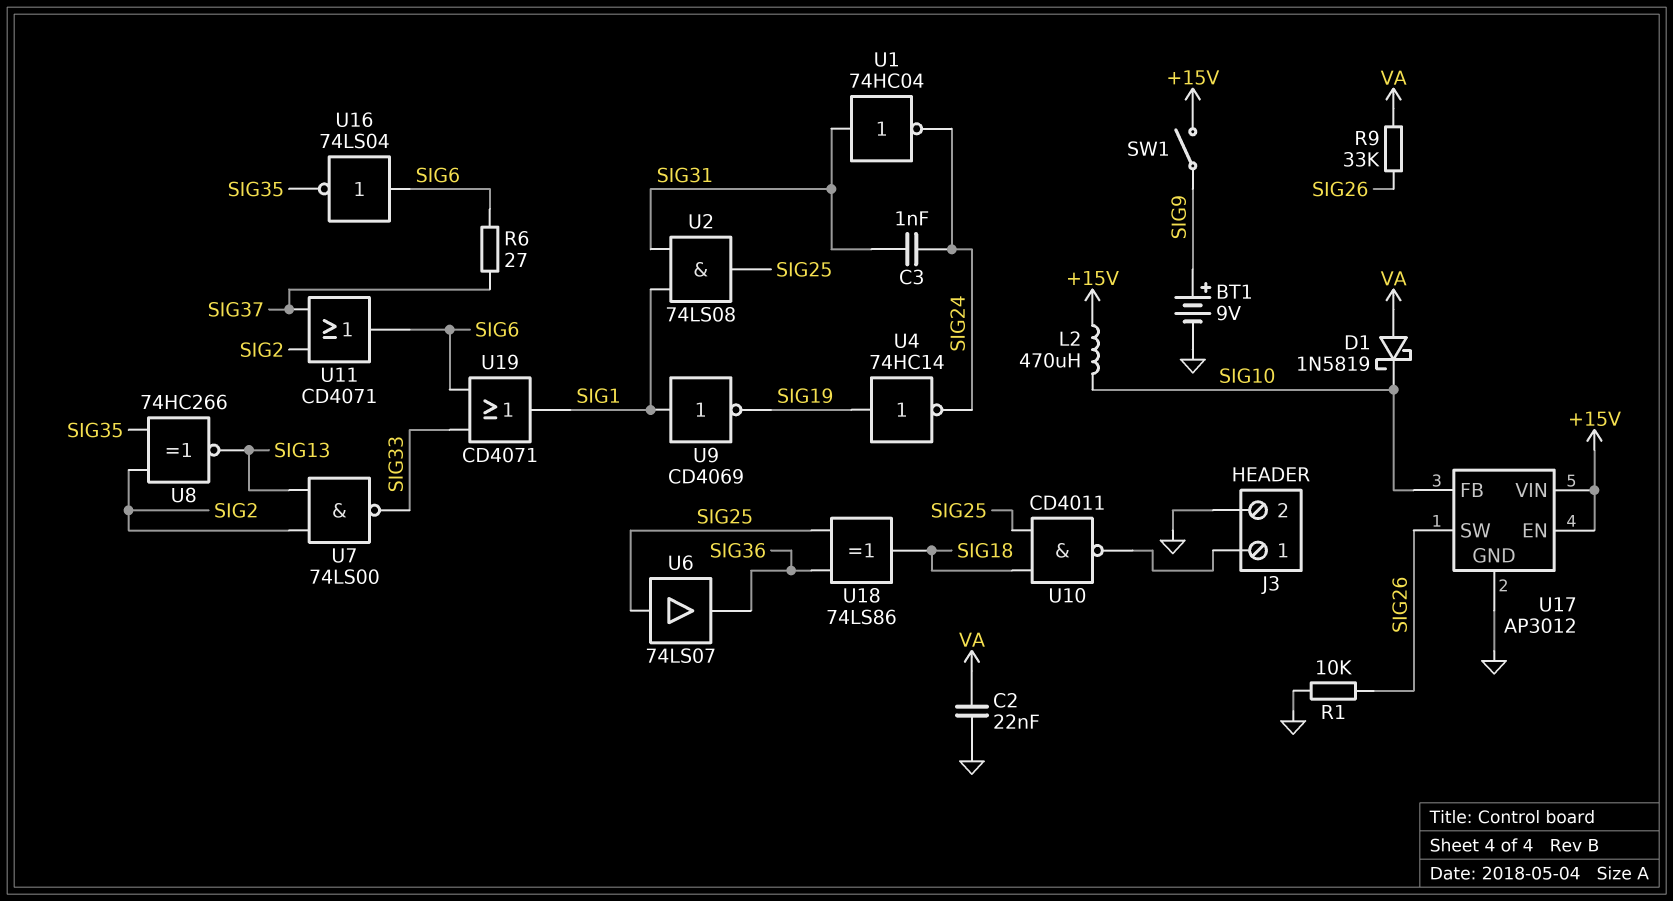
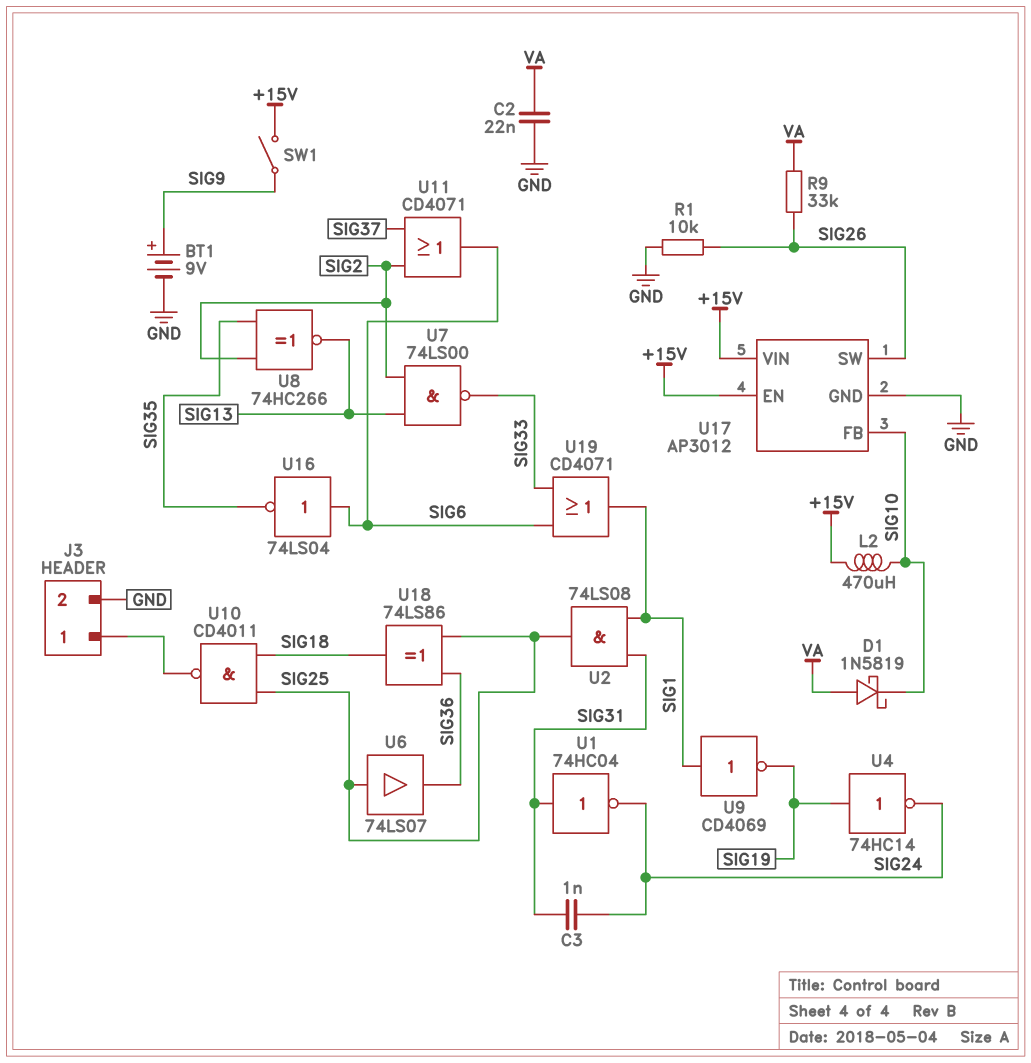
R6: 27 (SIG6, SIG37) -> none

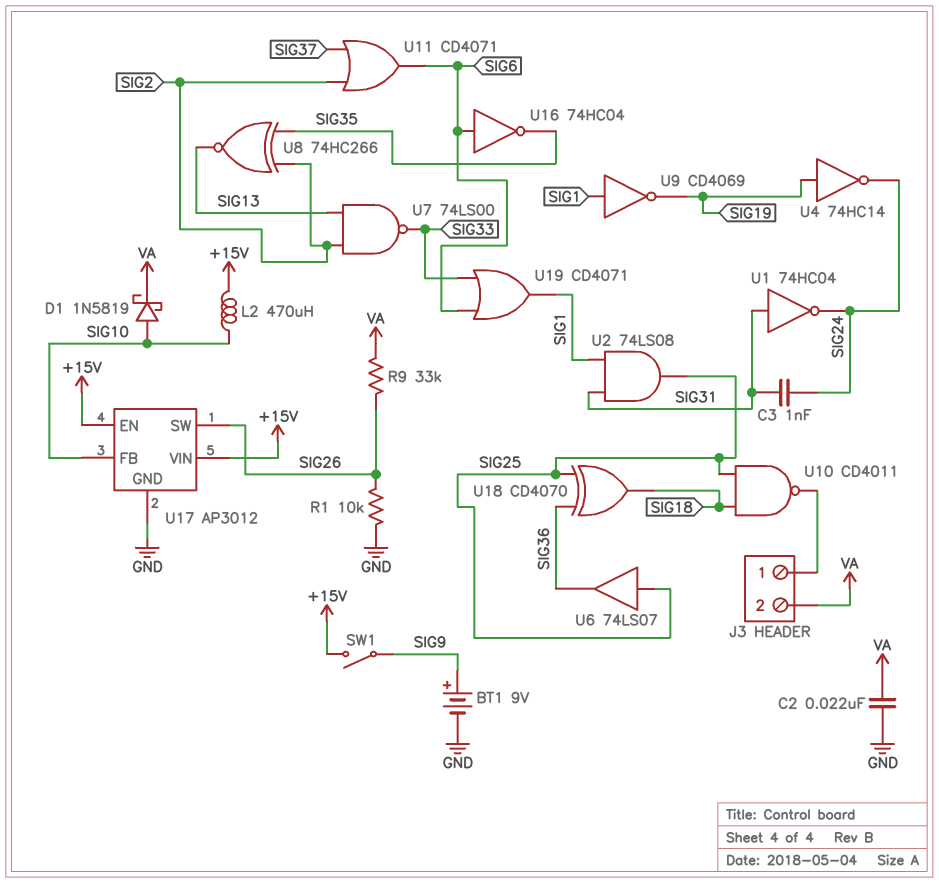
D1: schottky 1N5819 (A VA, K SIG10) -> schottky 1N5819 (A SIG10, K VA)
J3 pin 2: GND -> VA
U16: NOT 74LS04 (in SIG6, out SIG35) -> NOT 74HC04 (in SIG6, out SIG35)
U18: XOR 74LS86 (in SIG25, in SIG36, out SIG18) -> XOR CD4070 (in SIG25, in SIG36, out SIG18)

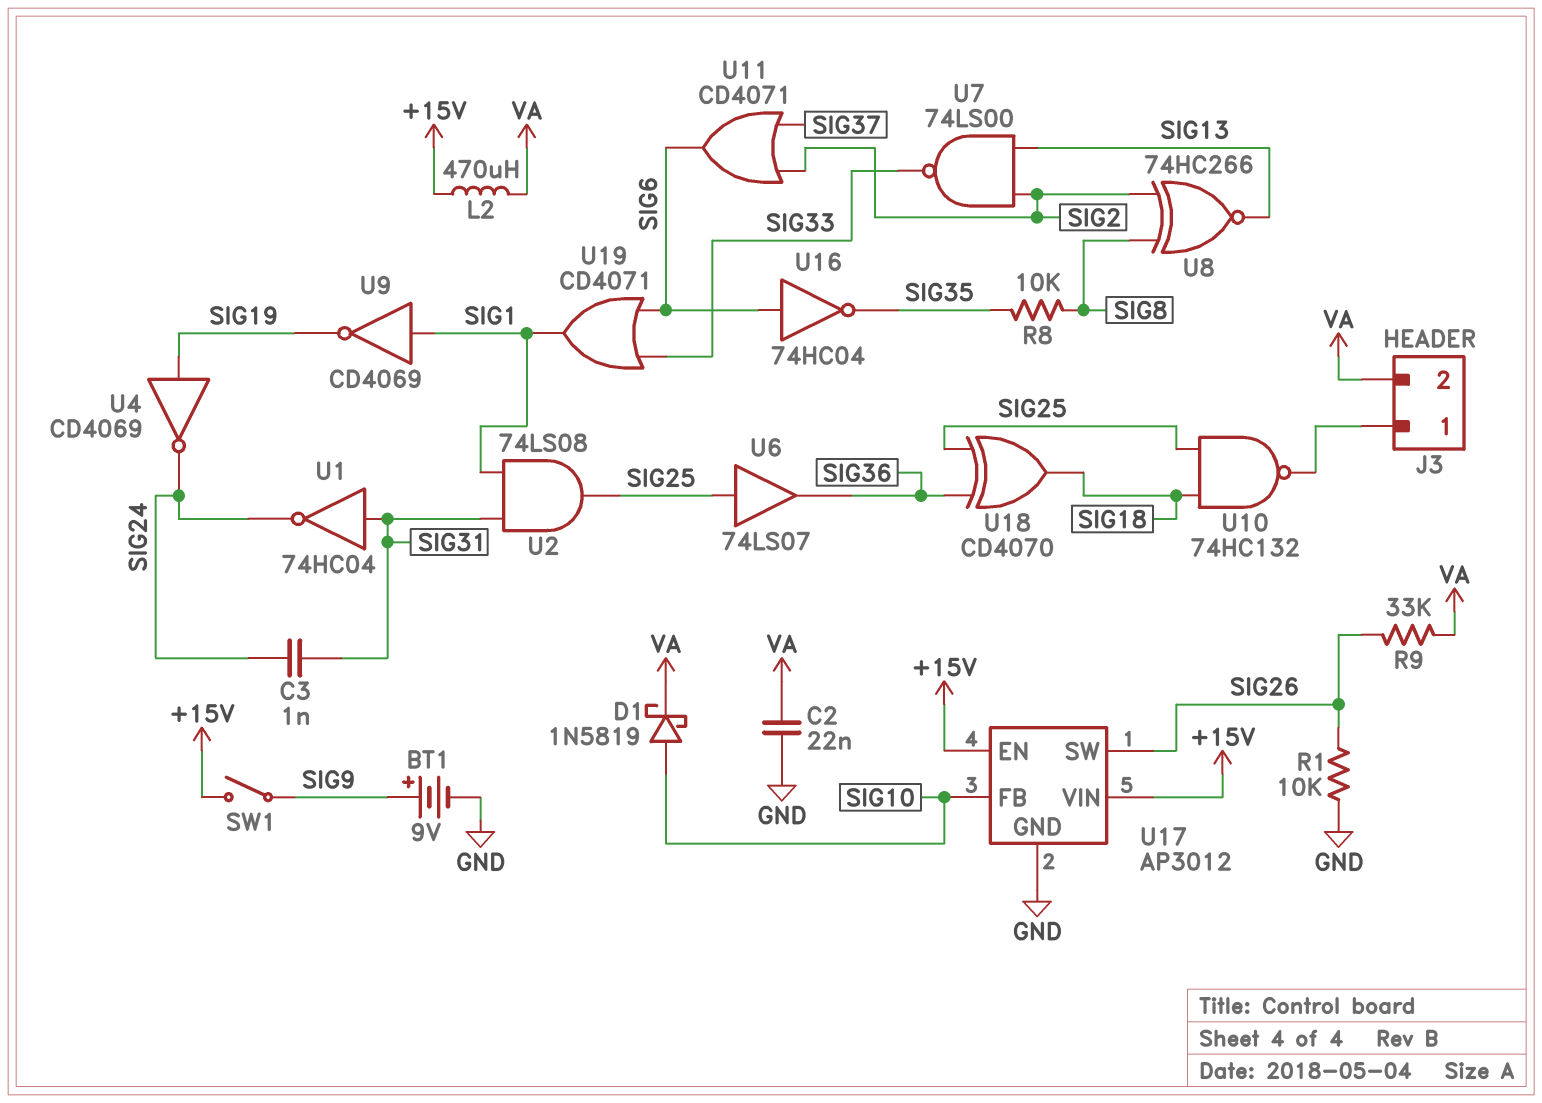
L2: 470uH (+15V, SIG10) -> 470uH (+15V, VA)
R8: none -> 10k (SIG8, SIG35)
U4: NOT 74HC14 (in SIG19, out SIG24) -> NOT CD4069 (in SIG19, out SIG24)
U8: XNOR 74HC266 (in SIG2, in SIG35, out SIG13) -> XNOR 74HC266 (in SIG2, in SIG8, out SIG13)
U10: NAND CD4011 (in SIG18, in SIG25, out J3/1) -> NAND 74HC132 (in SIG18, in SIG25, out J3/1)

